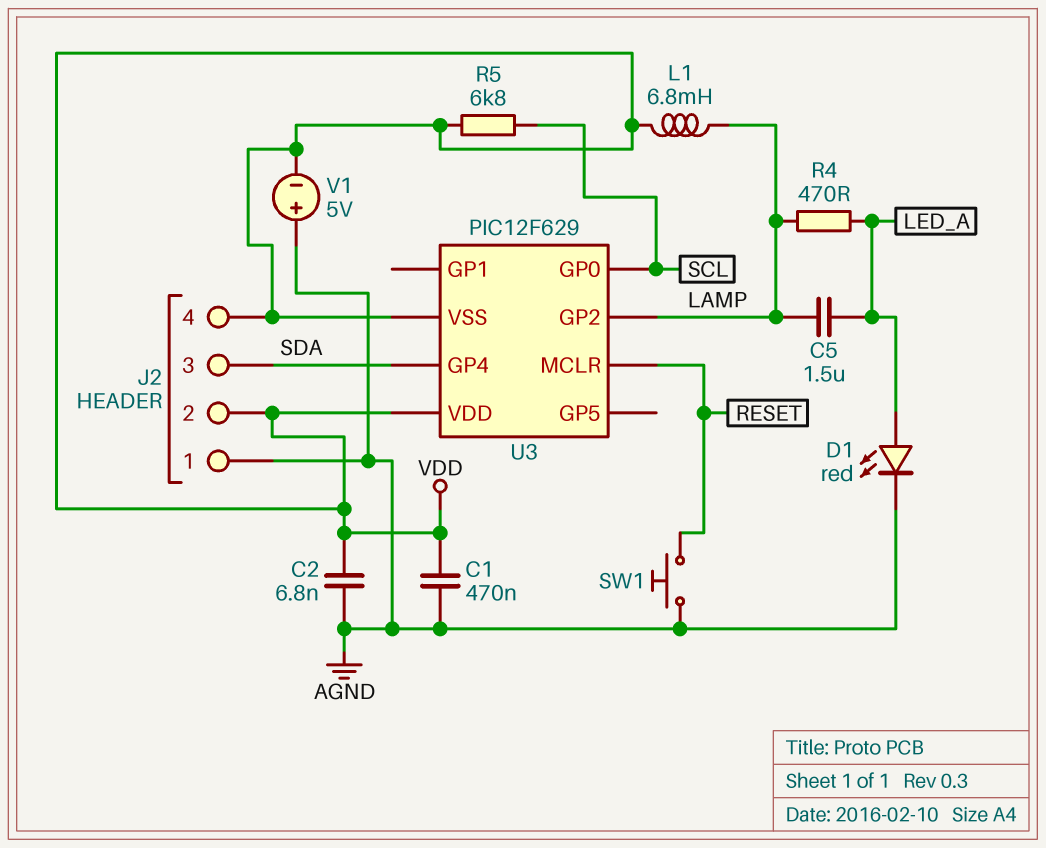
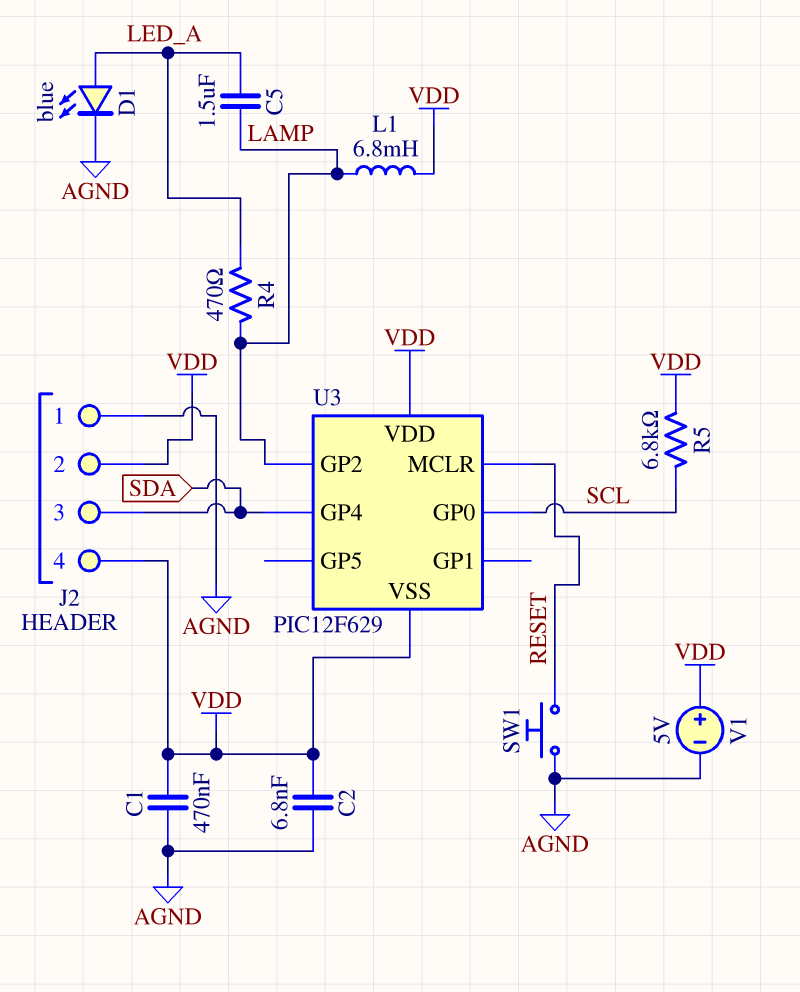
D1: LED red (A LED_A, K AGND) -> LED blue (A LED_A, K AGND)
V1: 5V (plus AGND, minus VDD) -> 5V (plus VDD, minus AGND)

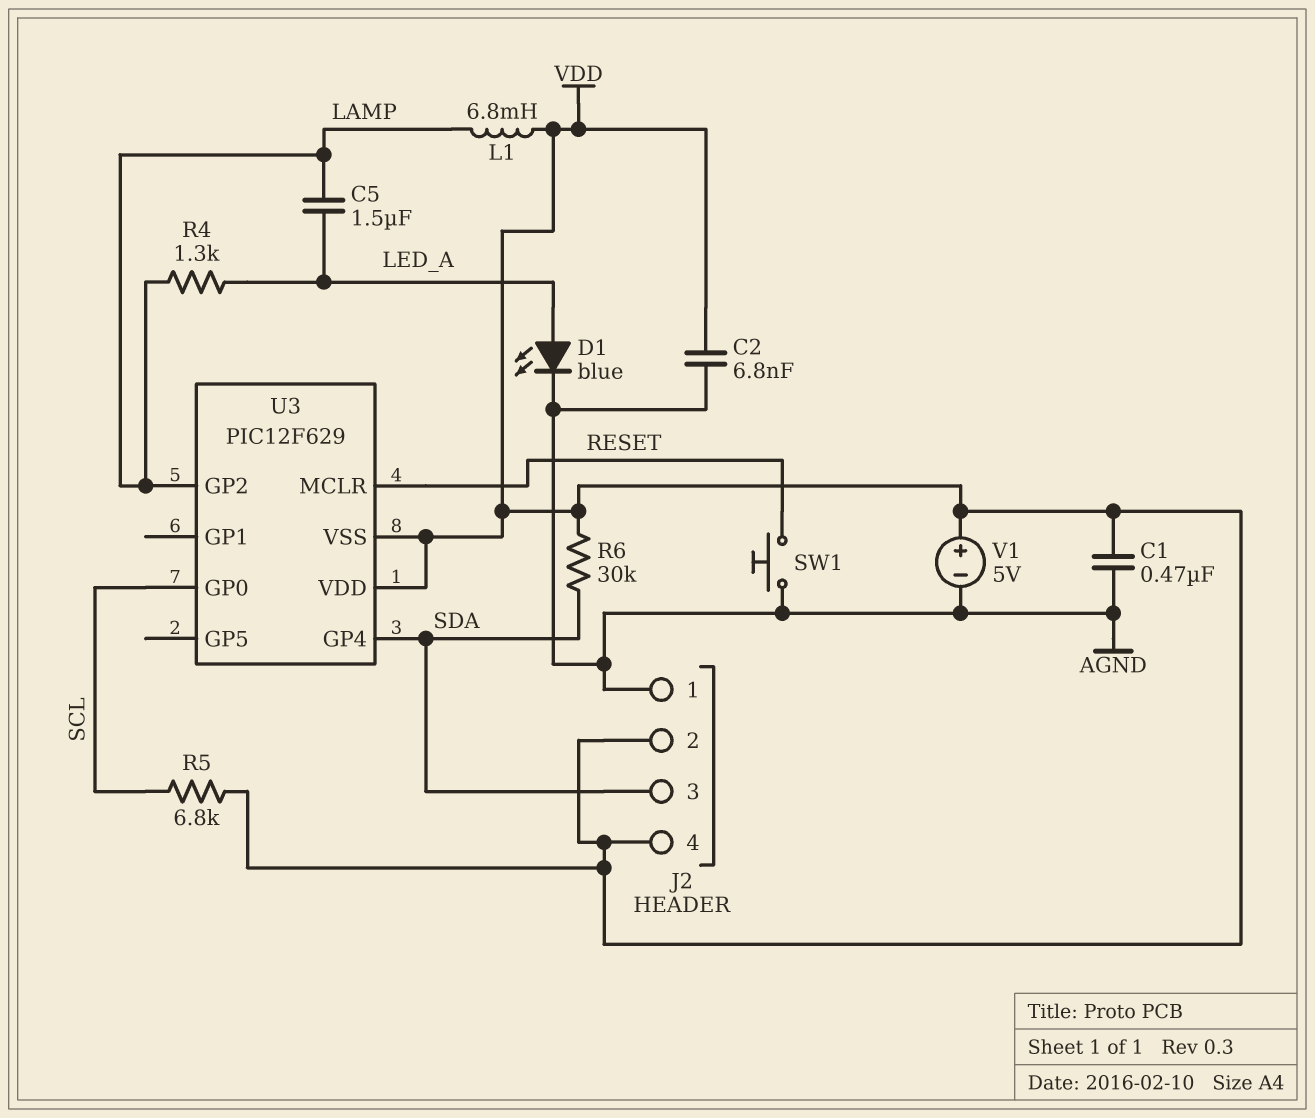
R4: 470 (LAMP, LED_A) -> 1.3k (LAMP, LED_A)
R6: none -> 30k (SDA, VDD)

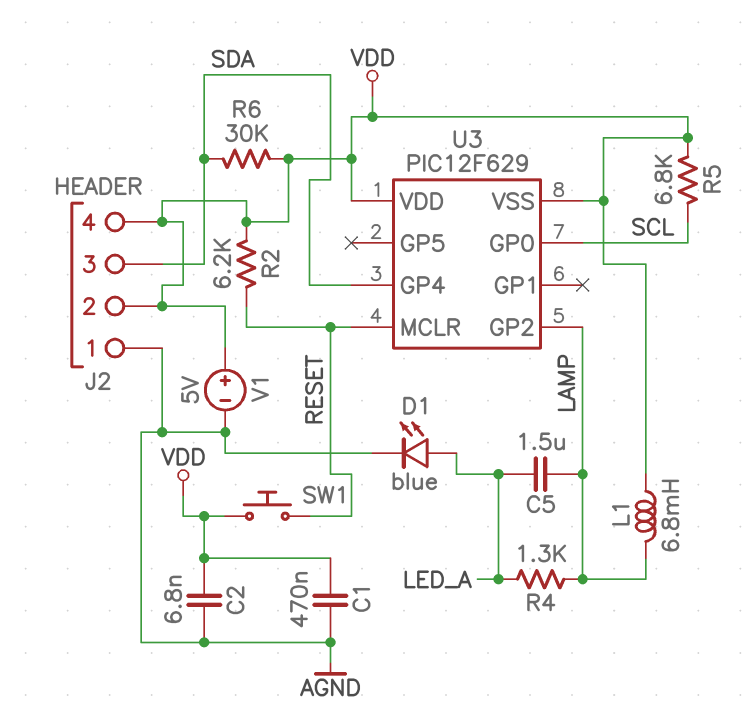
R2: none -> 6.2k (RESET, VDD)
SW1: button (AGND, RESET) -> button (RESET, VDD)

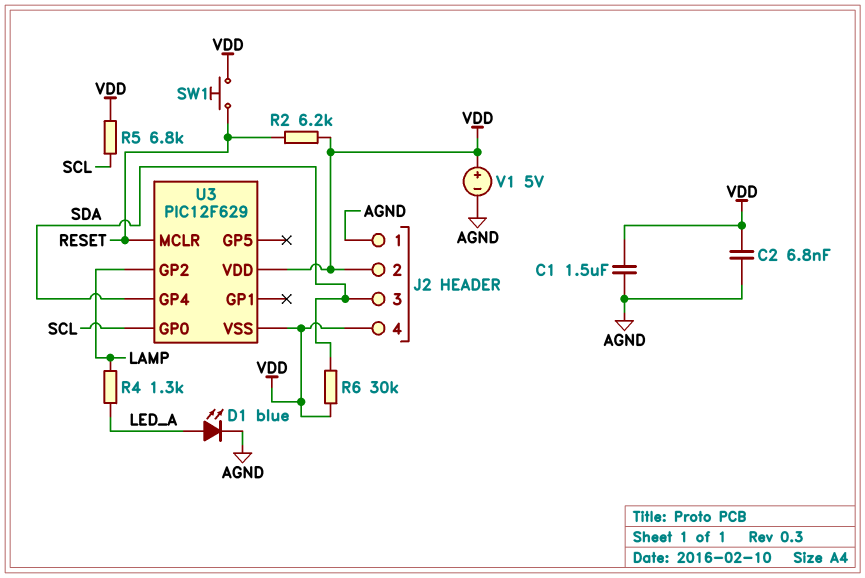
C1: 470nF (AGND, VDD) -> 1.5uF (AGND, VDD)
C5: 1.5uF (LAMP, LED_A) -> none
L1: 6.8mH (LAMP, VDD) -> none

